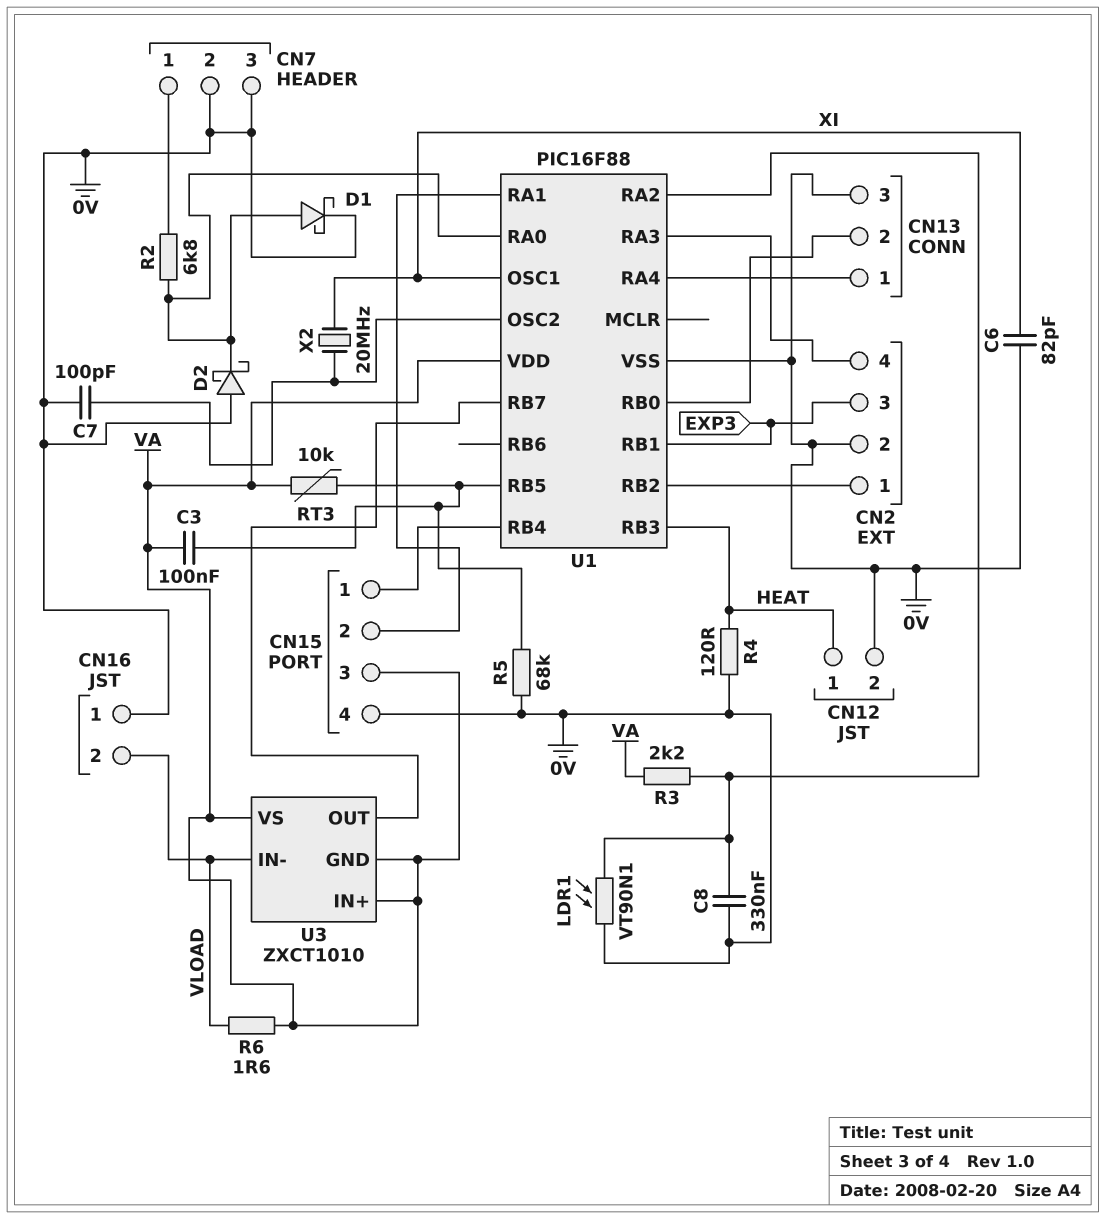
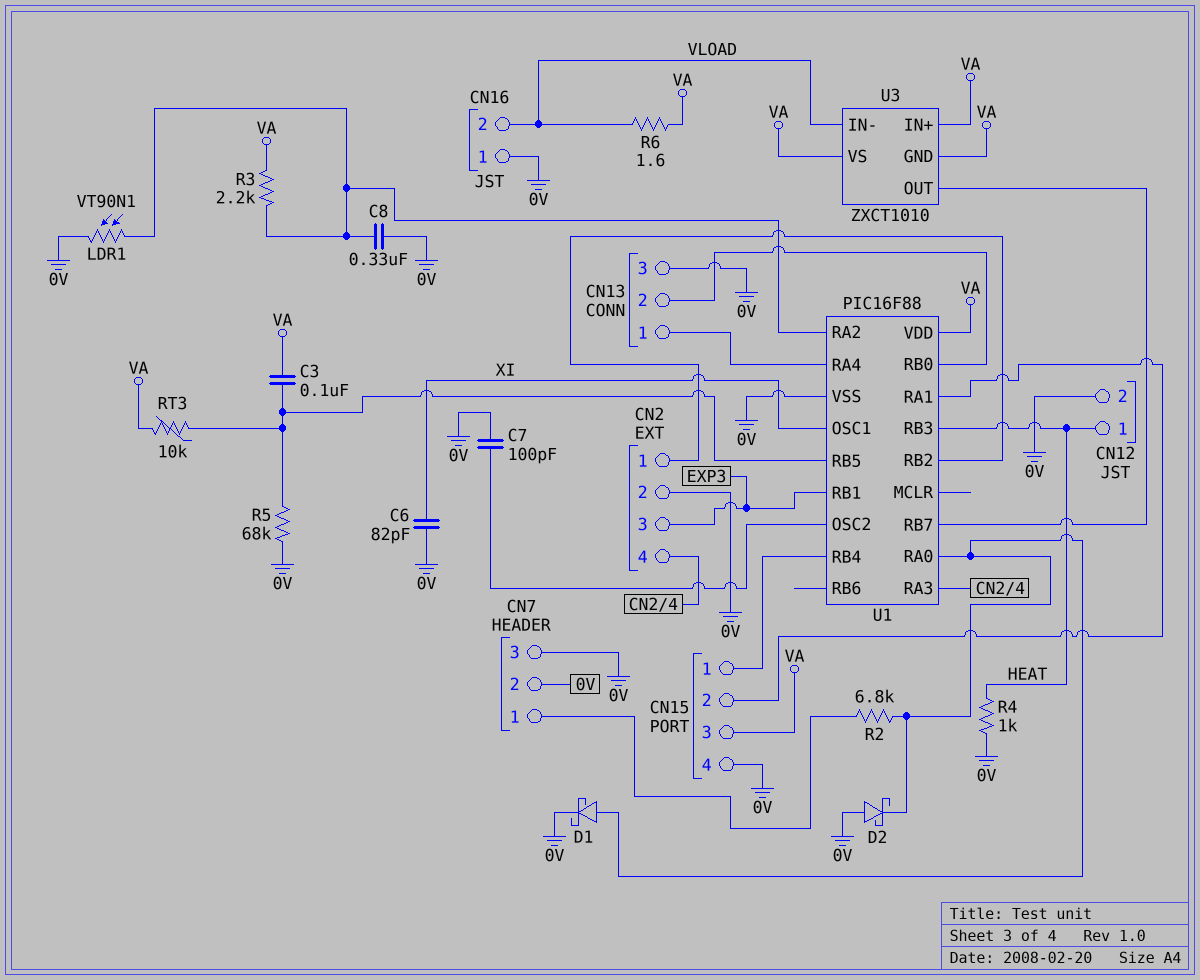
R4: 120 (0V, HEAT) -> 1k (0V, HEAT)
X2: 20MHz (U1/OSC2, XI) -> none

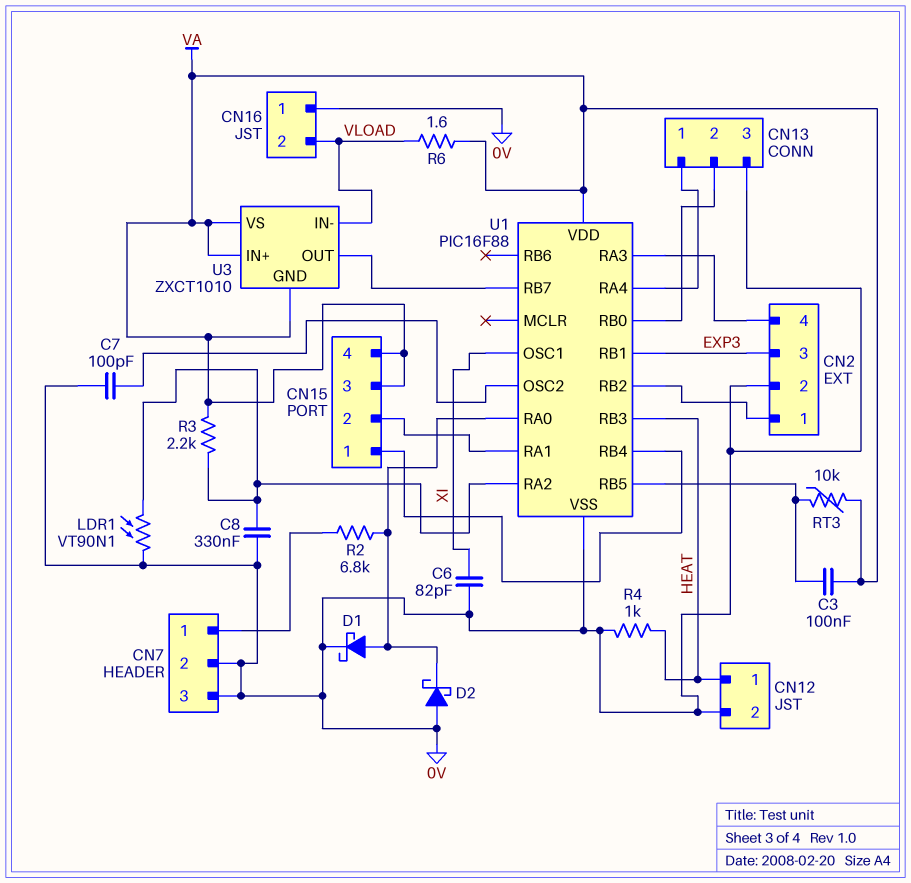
CN15 pin 4: 0V -> VA
R5: 68k (0V, U1/RB5) -> none

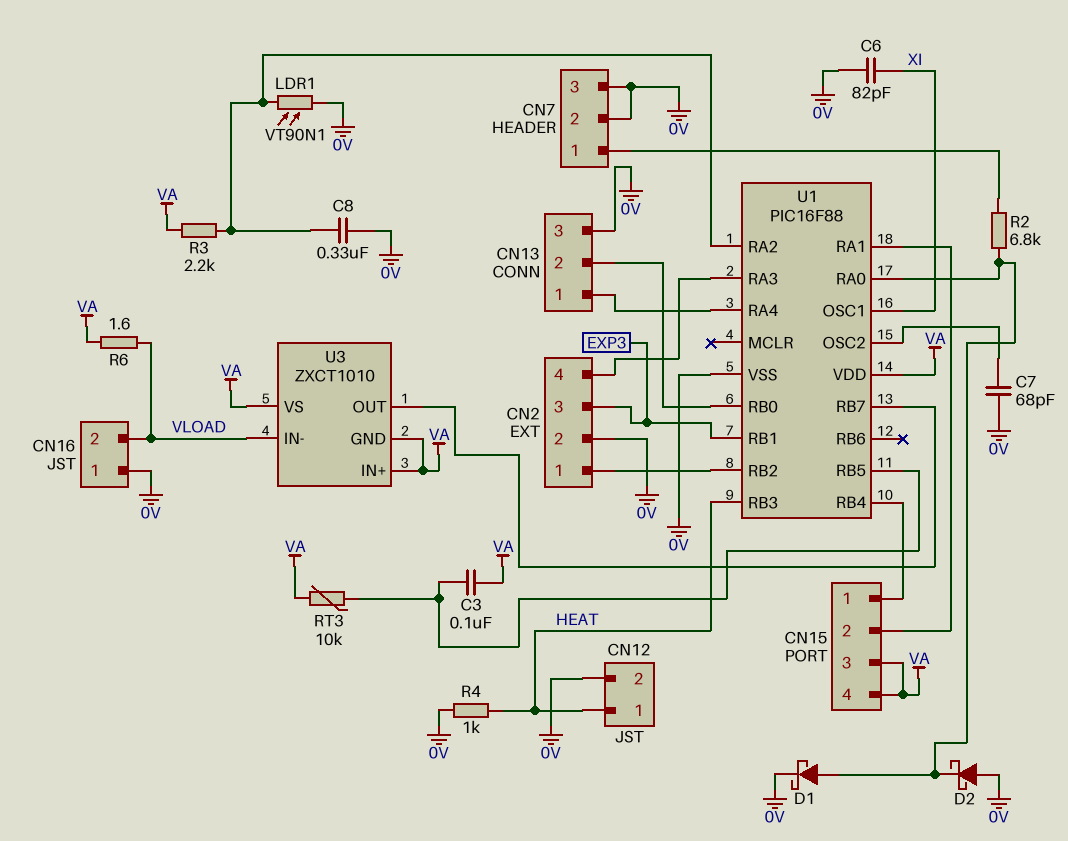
C7: 100pF (0V, U1/OSC2) -> 68pF (0V, U1/OSC2)

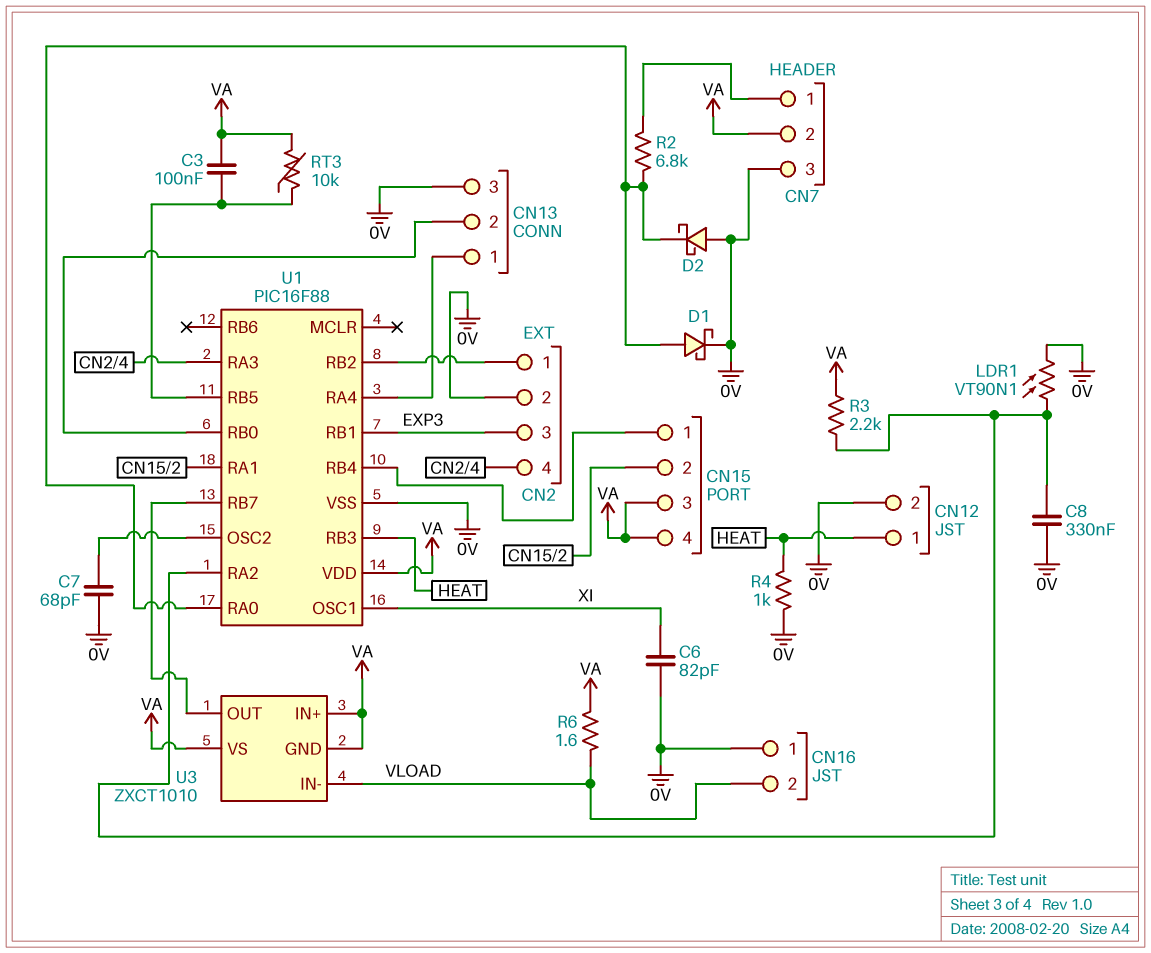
CN7 pin 2: 0V -> VA

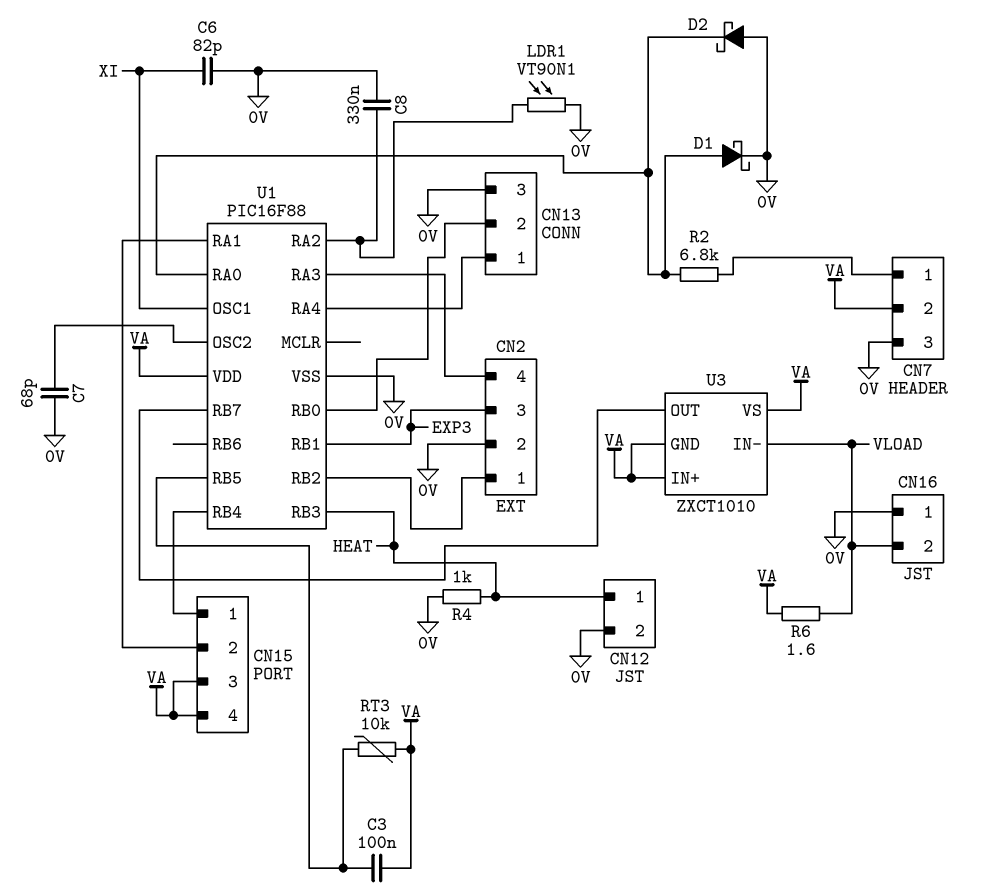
R3: 2.2k (U1/RA2, VA) -> none

